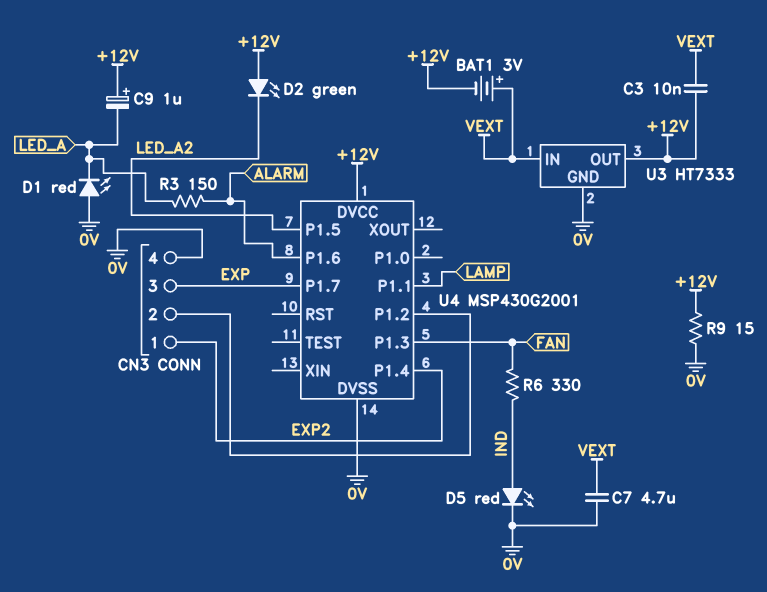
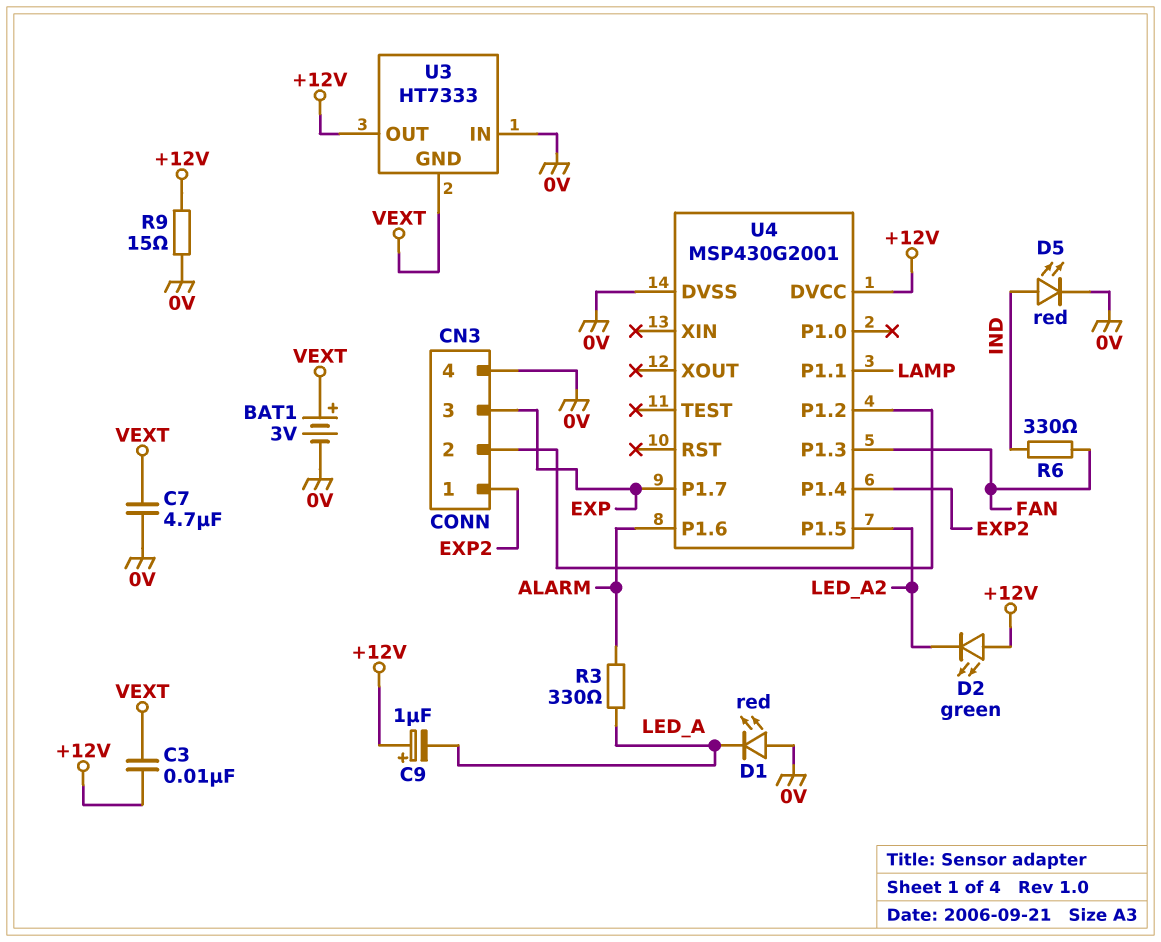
BAT1: 3V (plus VEXT, minus +12V) -> 3V (plus VEXT, minus 0V)
R3: 150 (ALARM, LED_A) -> 330 (ALARM, LED_A)
U3 pin GND: 0V -> VEXT
U3 pin IN: VEXT -> 0V

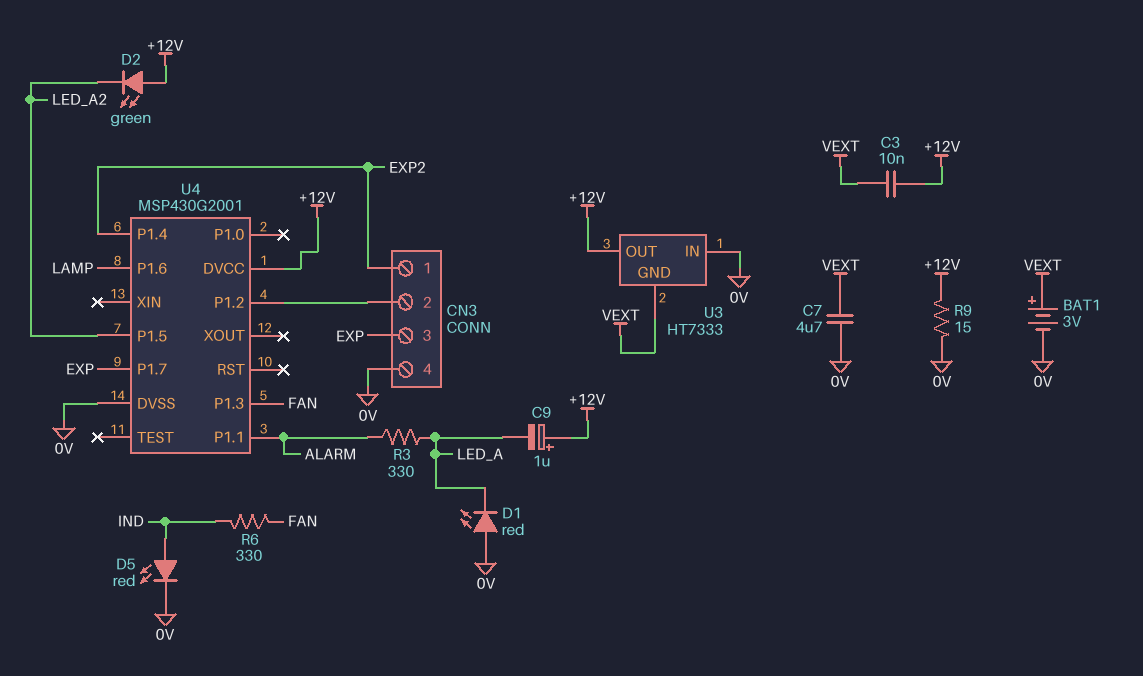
U4 pin P1.1: LAMP -> ALARM
U4 pin P1.6: ALARM -> LAMP

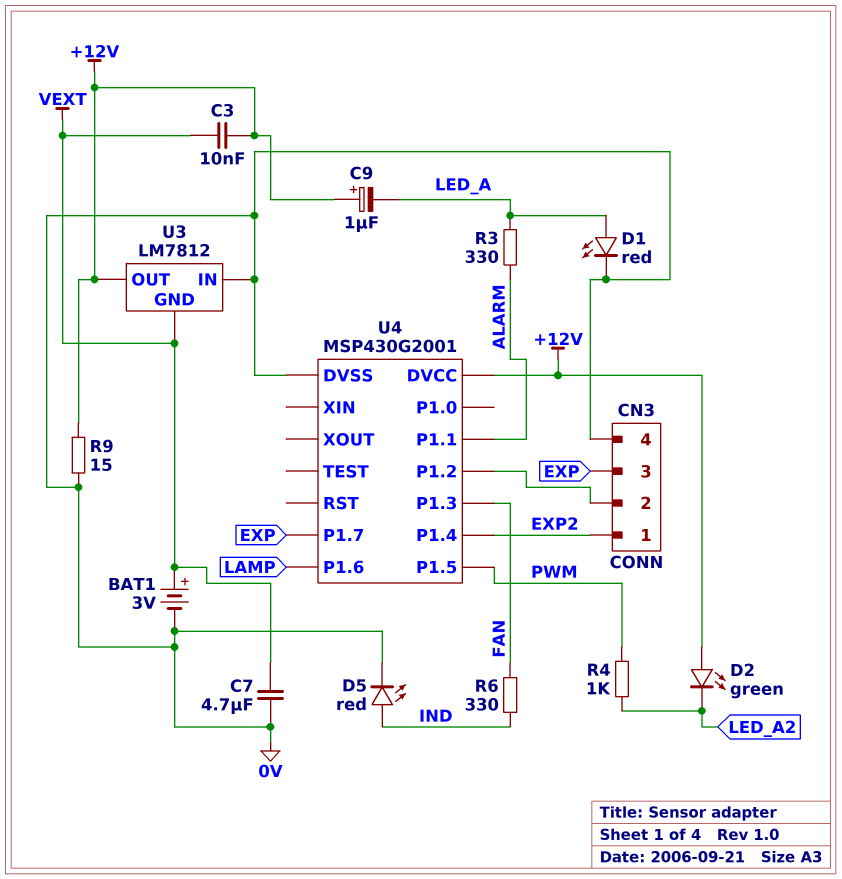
D1: LED red (A 0V, K LED_A) -> LED red (A LED_A, K 0V)
R4: none -> 1k (LED_A2, PWM)
U3: HT7333 -> LM7812
U4 pin P1.5: LED_A2 -> PWM

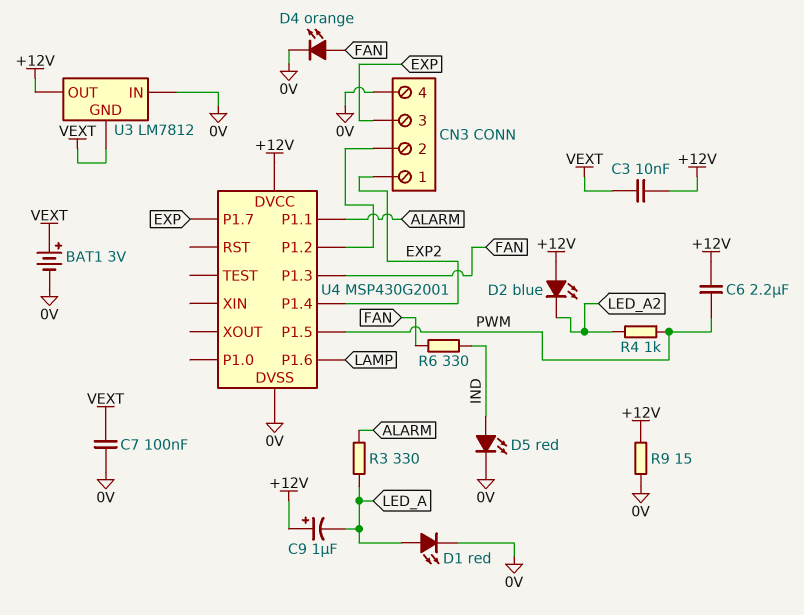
C6: none -> 2.2uF (+12V, PWM)
C7: 4.7uF (0V, VEXT) -> 100nF (0V, VEXT)
D2: LED green (A +12V, K LED_A2) -> LED blue (A +12V, K LED_A2)
D4: none -> LED orange (A FAN, K 0V)

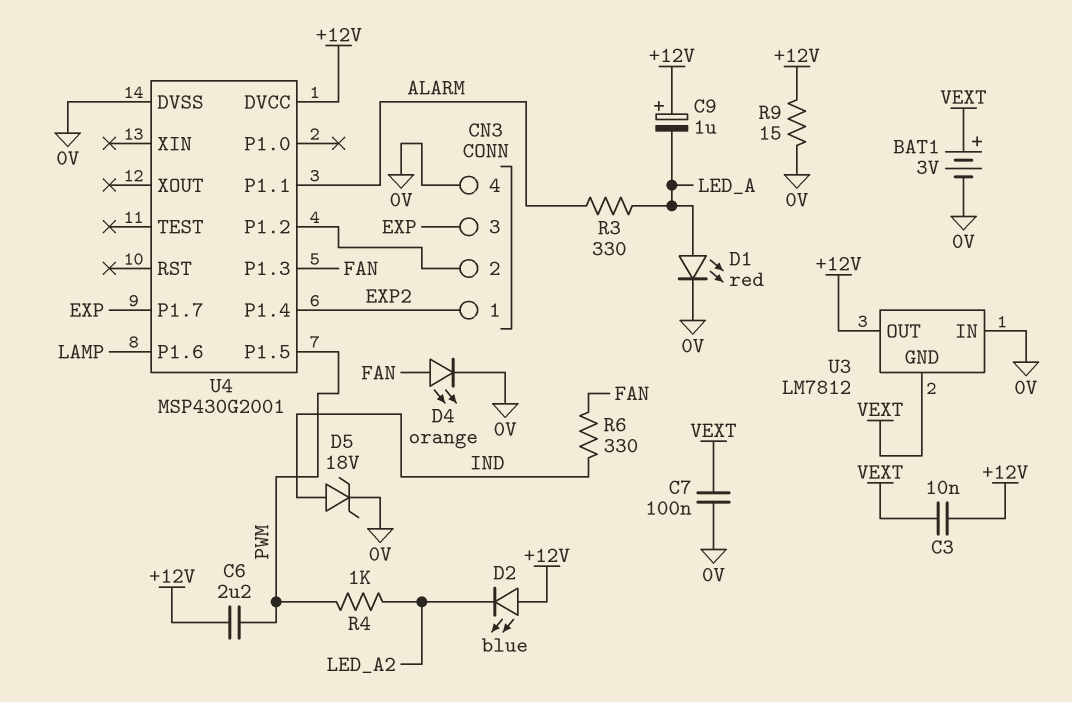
D5: LED red (A IND, K 0V) -> zener 18V (A IND, K 0V)

